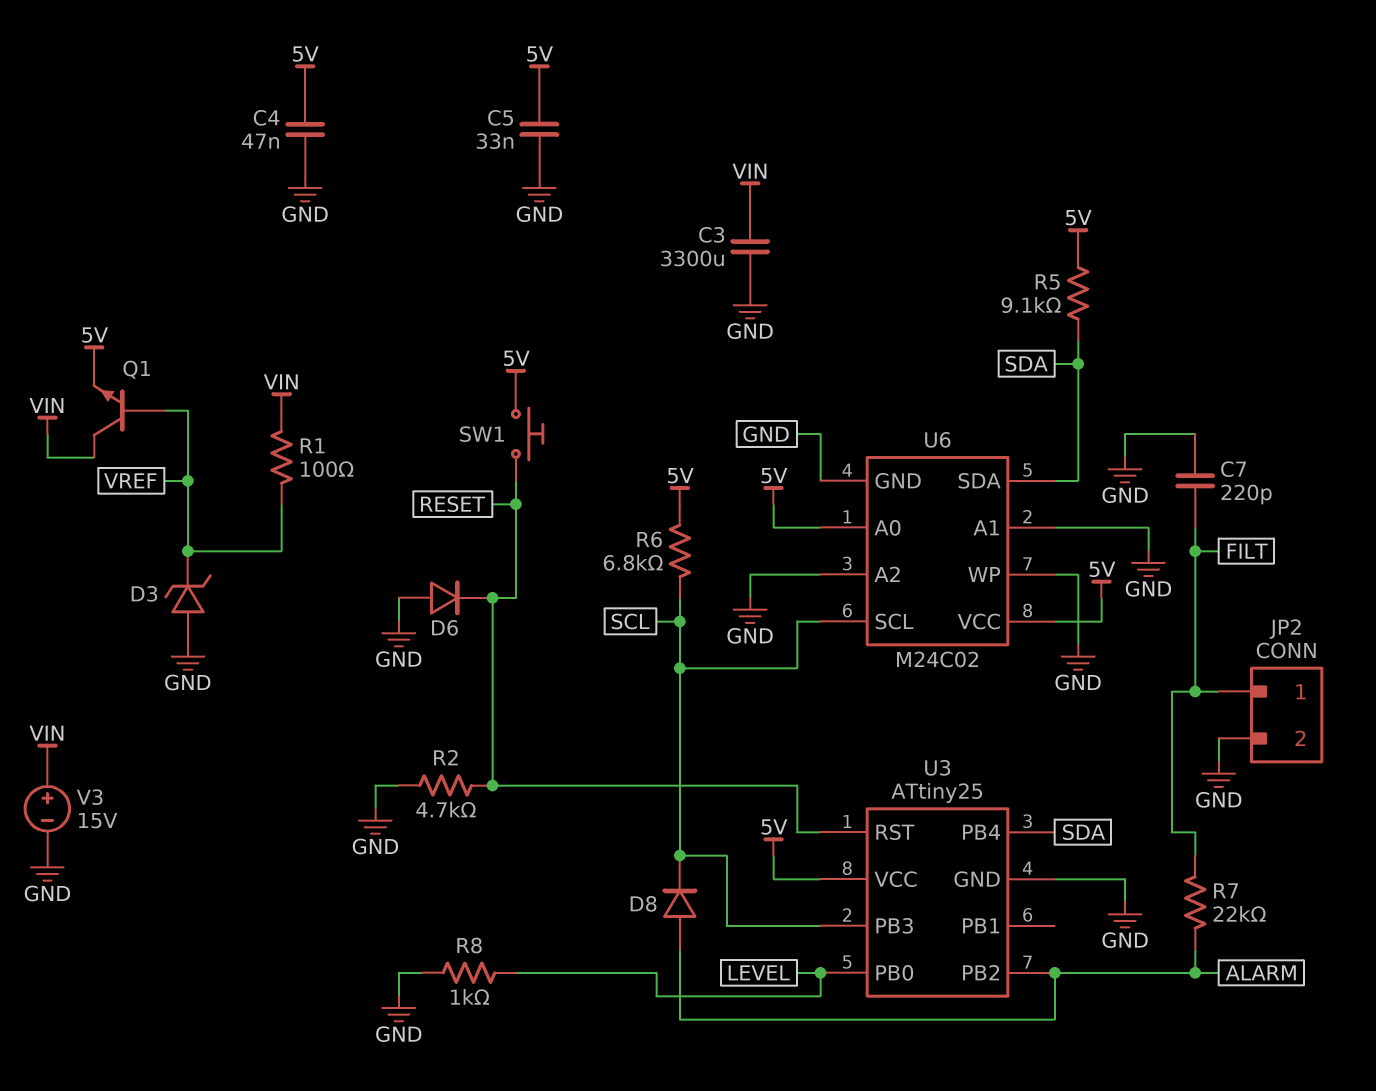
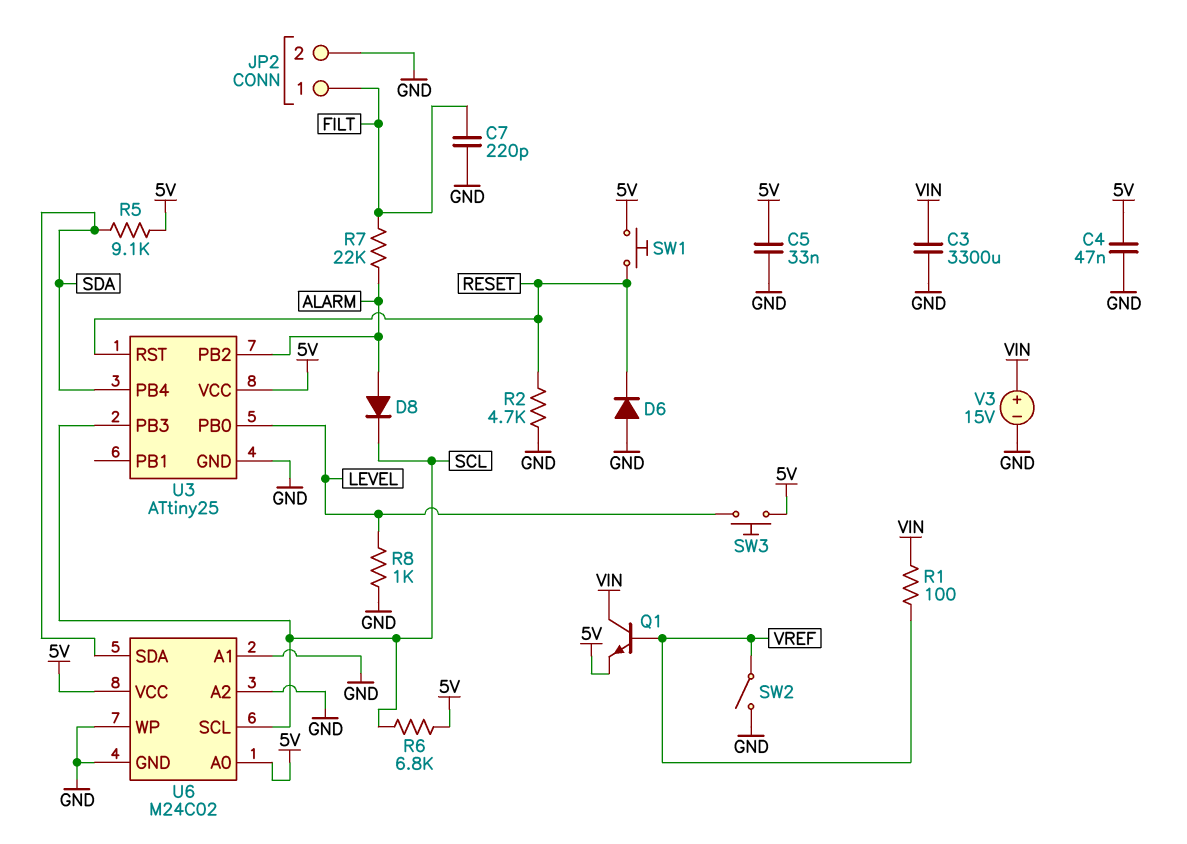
D3: zener (A GND, K VREF) -> none
SW2: none -> switch (GND, VREF)
SW3: none -> button (5V, LEVEL)

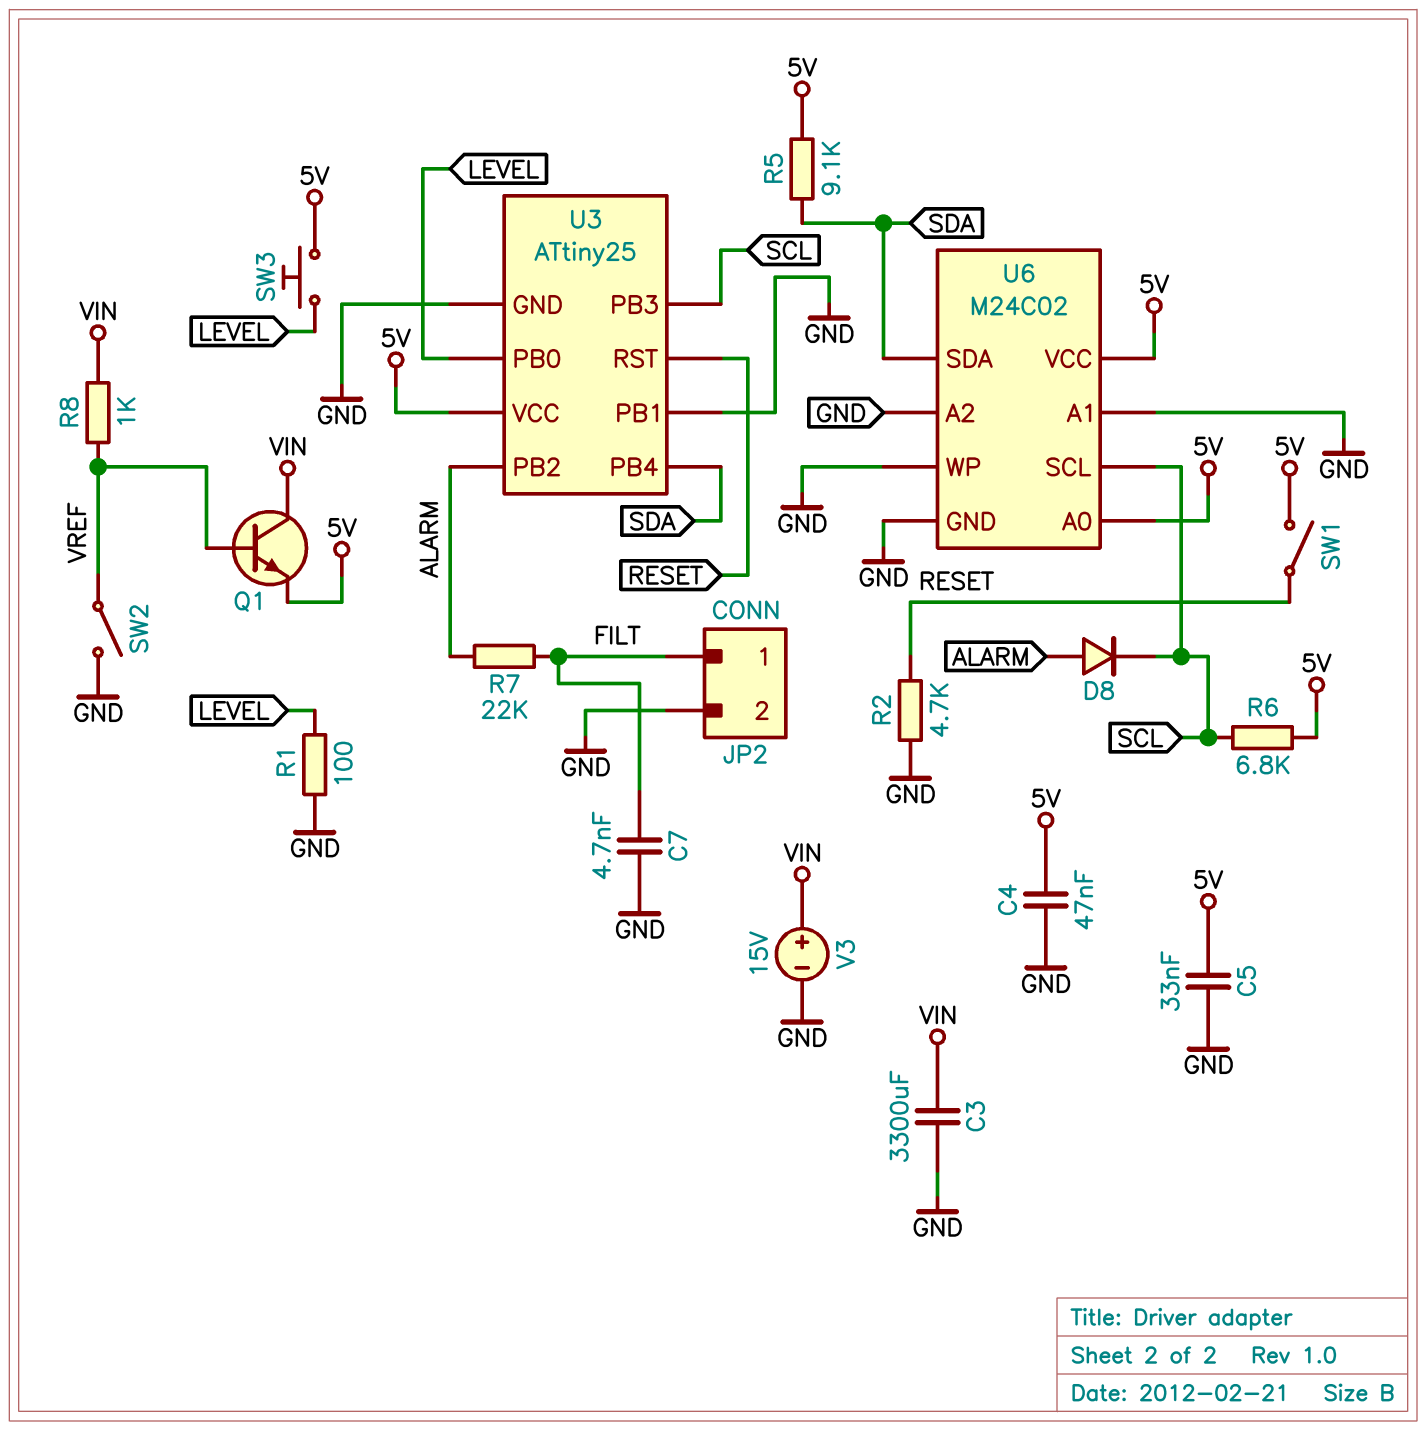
C7: 220pF (FILT, GND) -> 4.7nF (FILT, GND)
D6: diode (A GND, K RESET) -> none
R1: 100 (VIN, VREF) -> 100 (GND, LEVEL)
R8: 1k (GND, LEVEL) -> 1k (VIN, VREF)
SW1: button (5V, RESET) -> switch (5V, RESET)
U3 pin PB1: none -> GND

